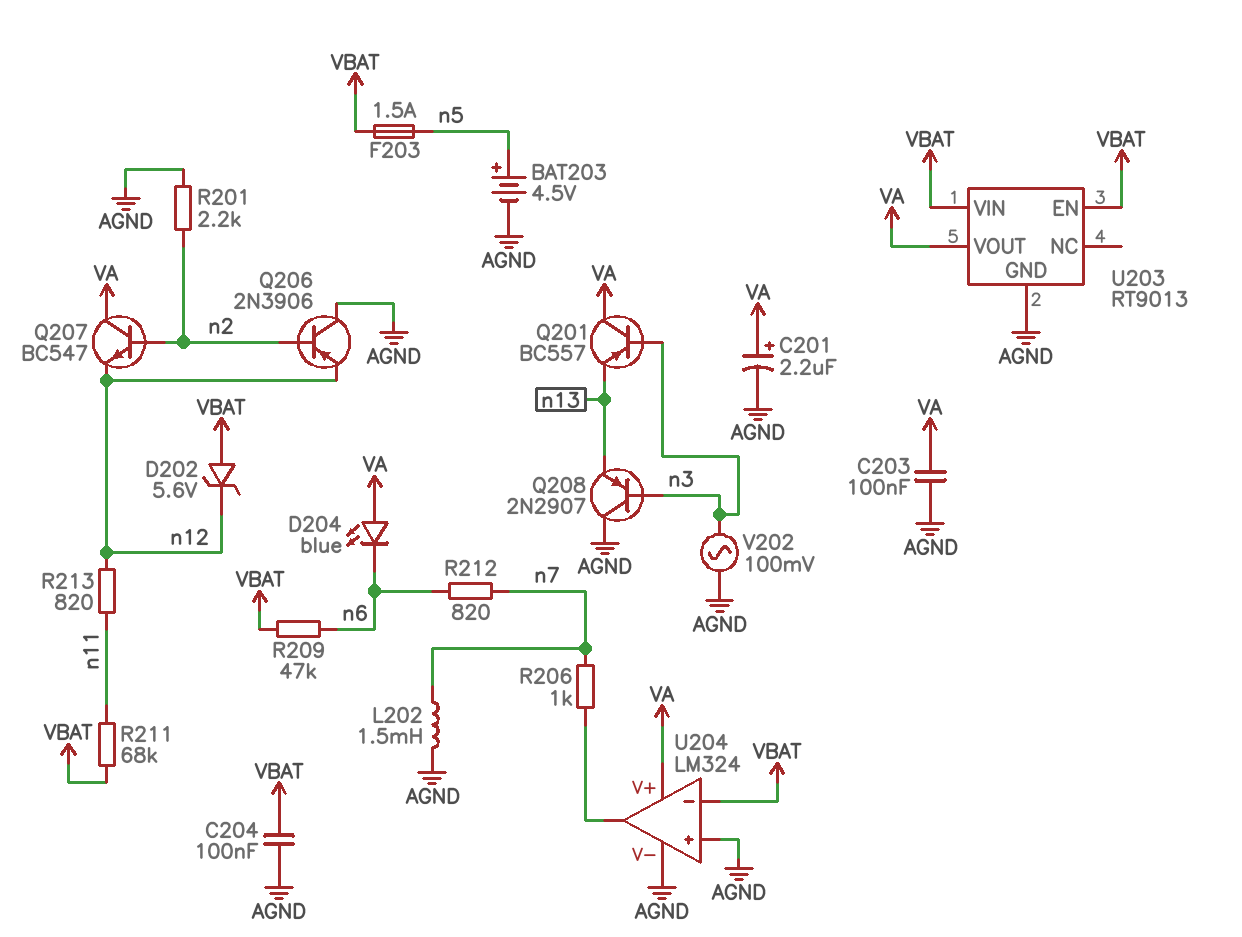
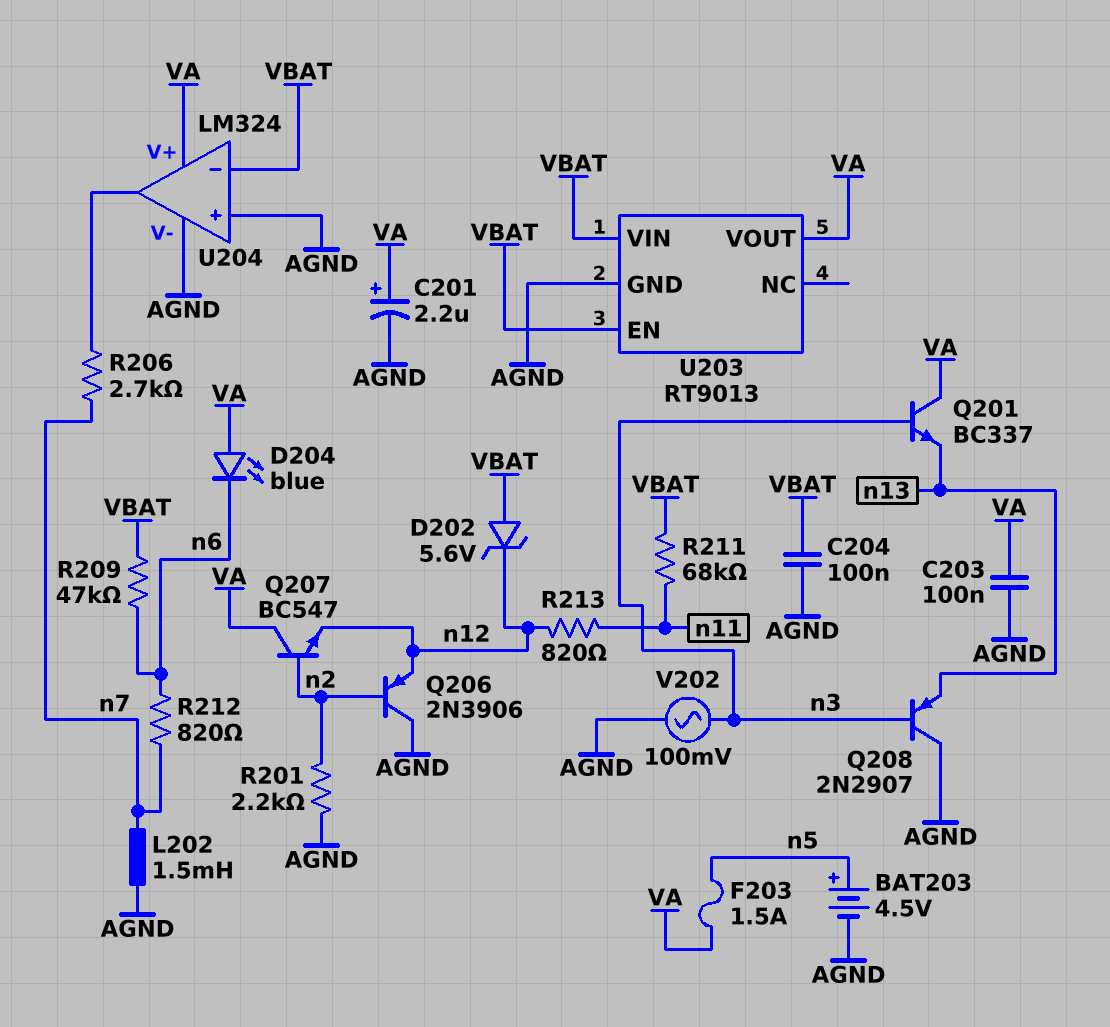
F203: 1.5A (VBAT, n5) -> 1.5A (VA, n5)
Q201: PNP BC557 (B n3, C VA, E n13) -> NPN BC337 (B n3, C VA, E n13)
R206: 1k (U204/out, n7) -> 2.7k (U204/out, n7)

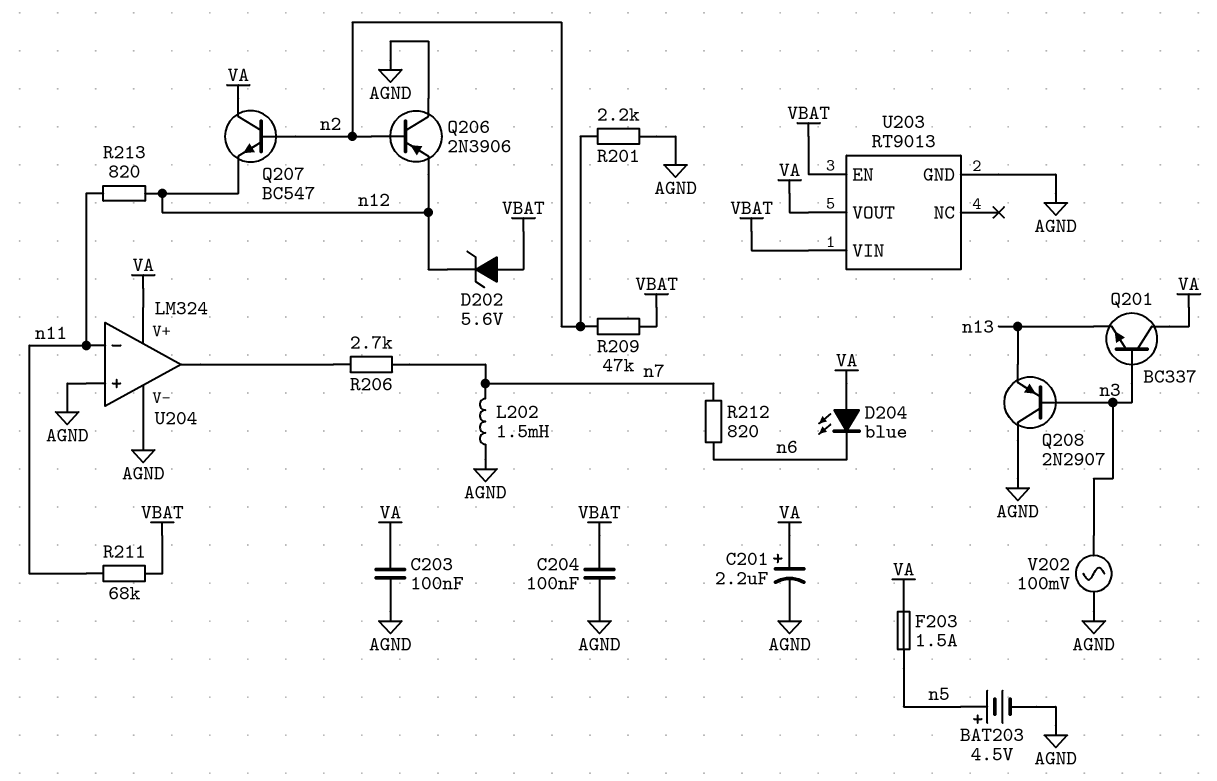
R209: 47k (VBAT, n6) -> 47k (VBAT, n2)
U204 pin in-: VBAT -> n11

